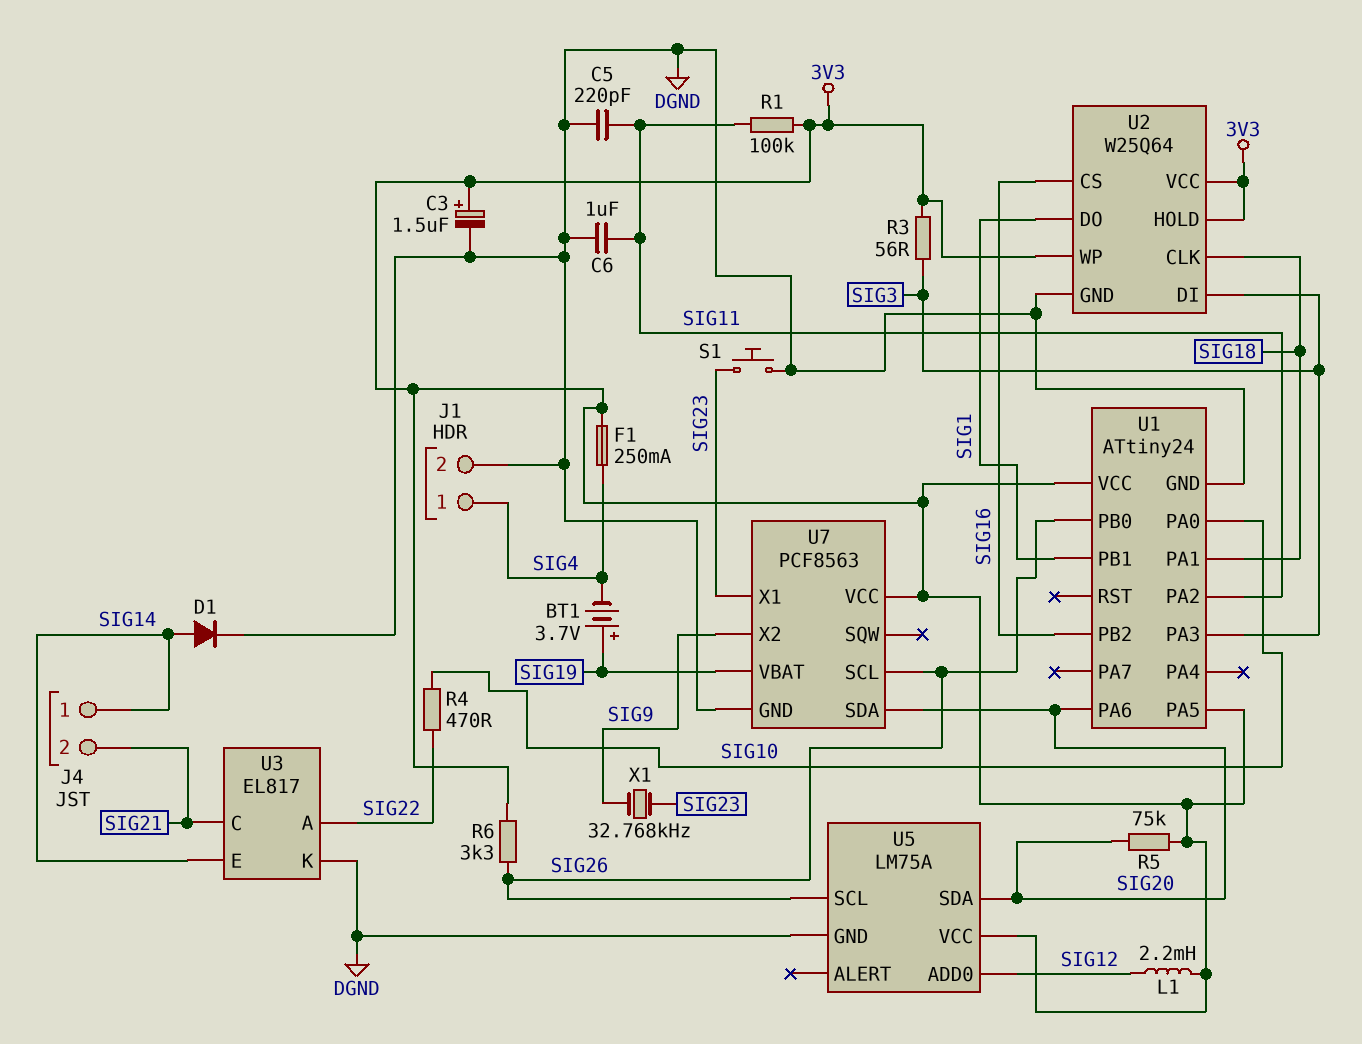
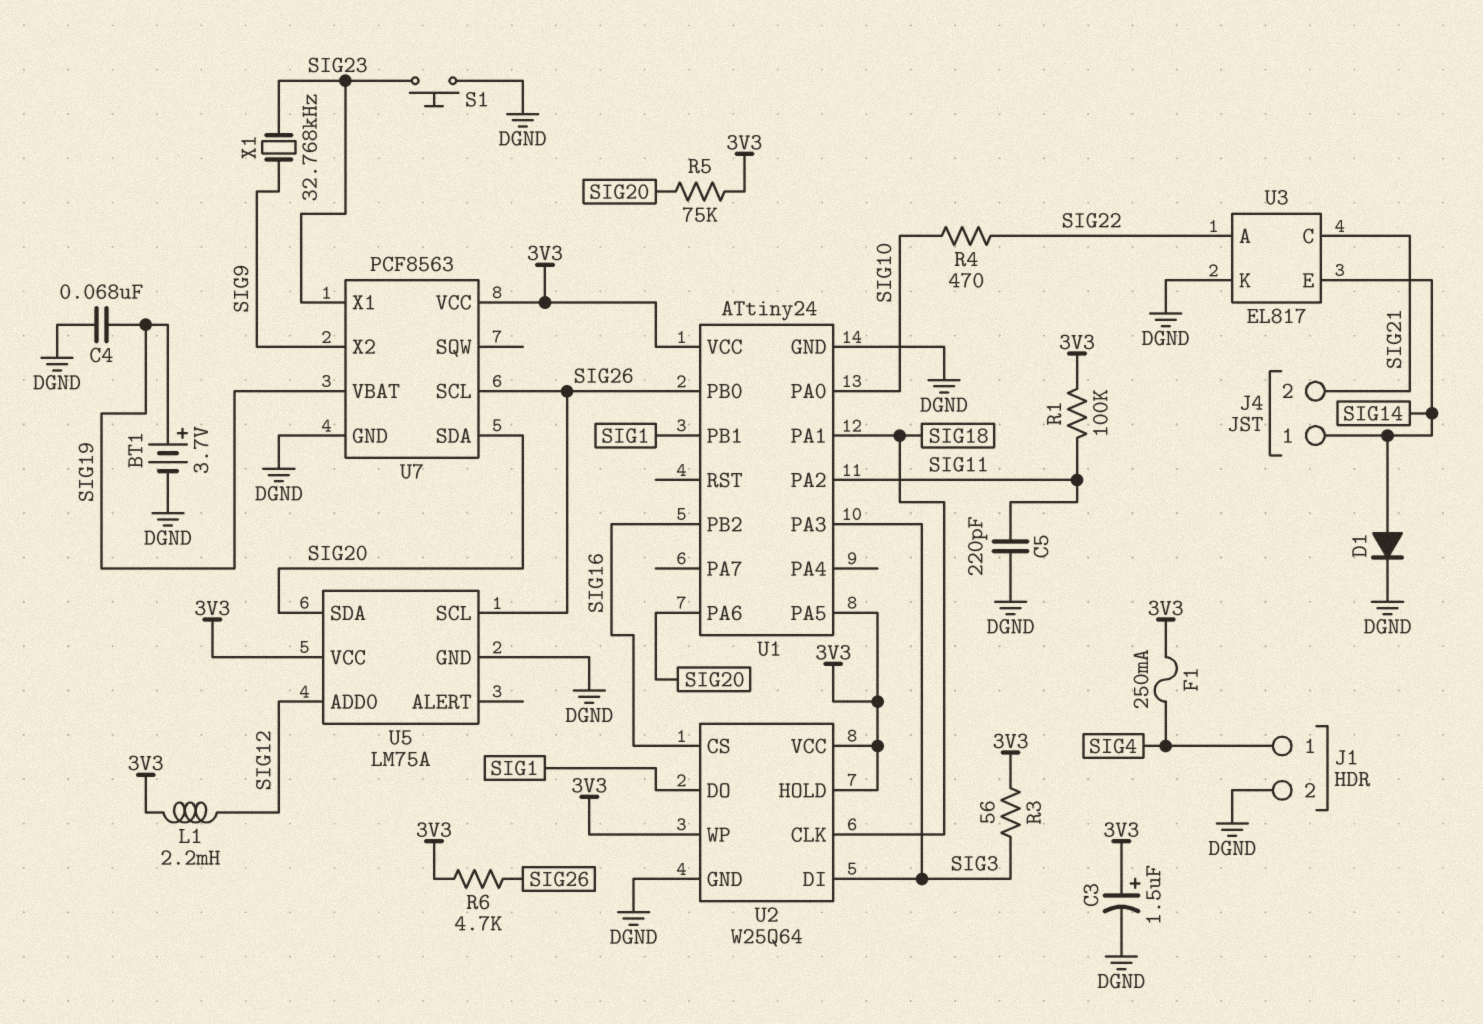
BT1: 3.7V (plus SIG19, minus SIG4) -> 3.7V (plus SIG19, minus DGND)
C4: none -> 68nF (DGND, SIG19)
C6: 1uF (DGND, SIG11) -> none
R6: 3.3k (3V3, SIG26) -> 4.7k (3V3, SIG26)

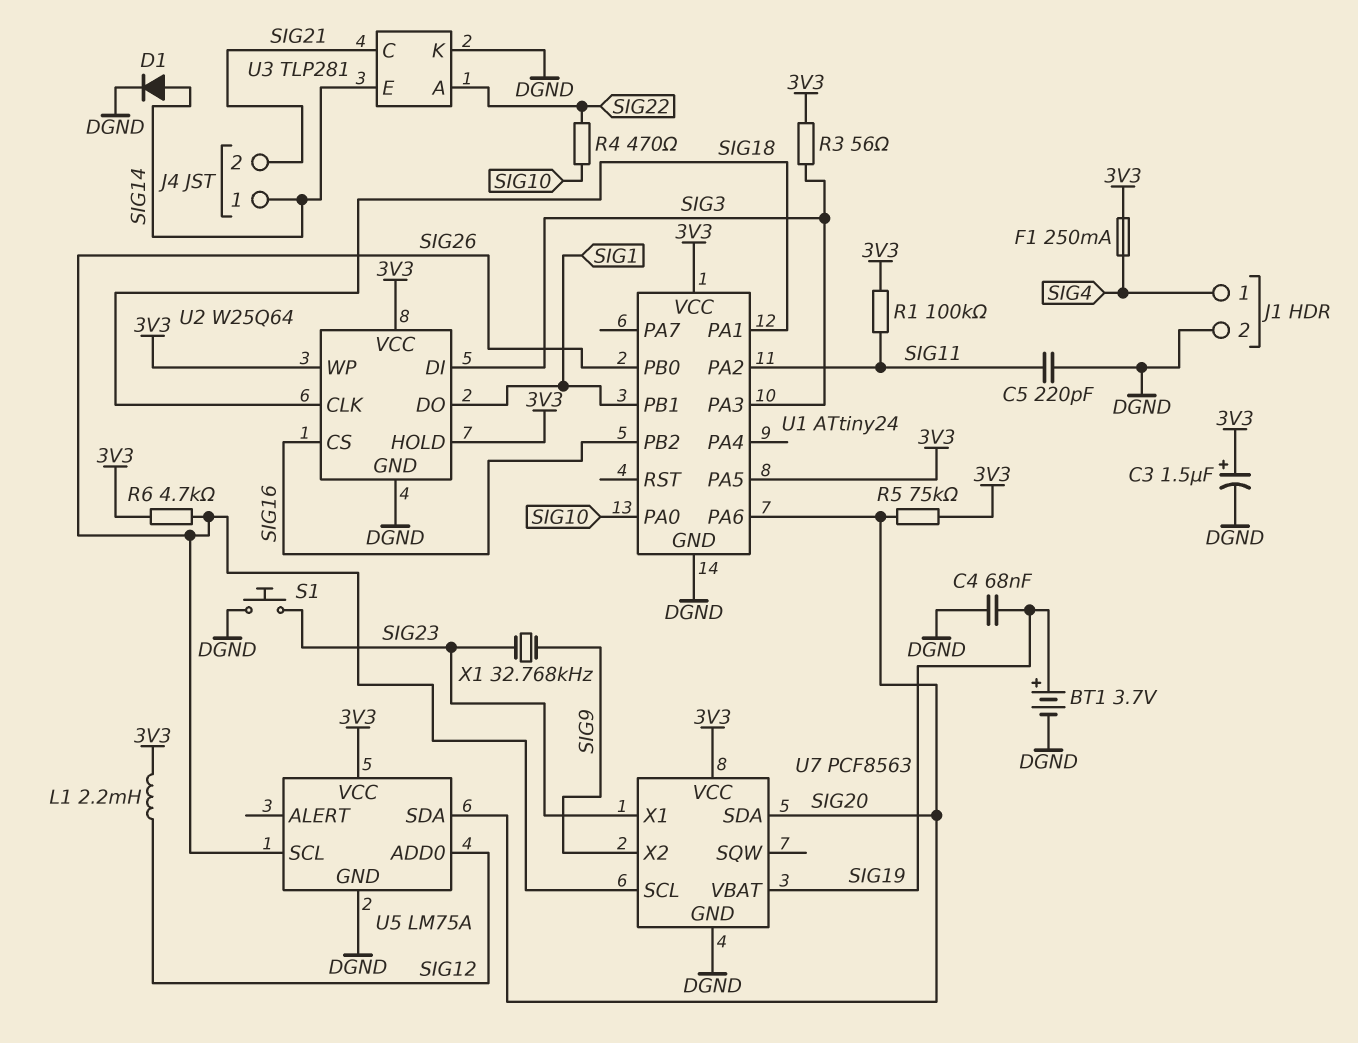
U3: EL817 -> TLP281

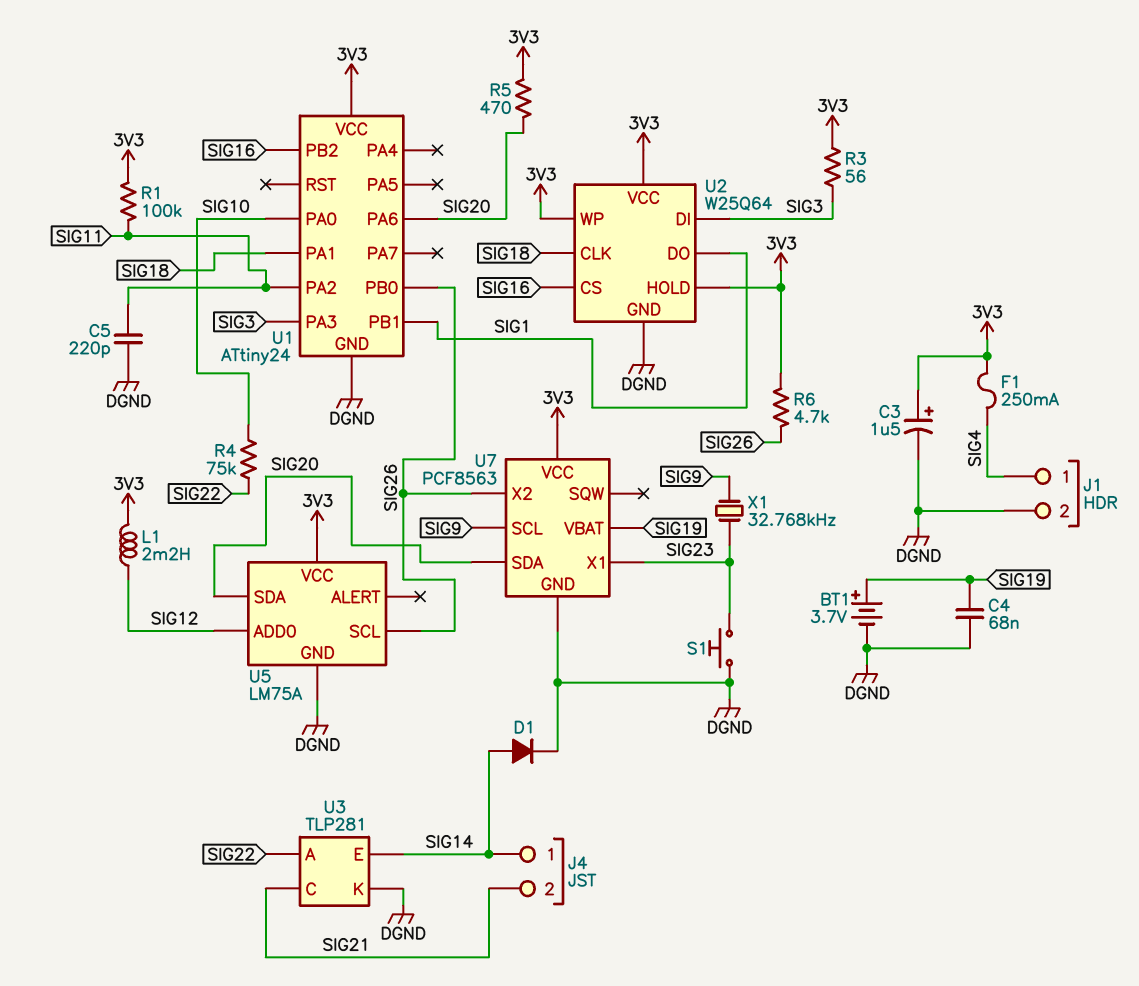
R4: 470 (SIG10, SIG22) -> 75k (SIG10, SIG22)
R5: 75k (3V3, SIG20) -> 470 (3V3, SIG20)
U1 pin PA5: 3V3 -> none
U7 pin SCL: SIG26 -> SIG9
U7 pin X2: SIG9 -> SIG26

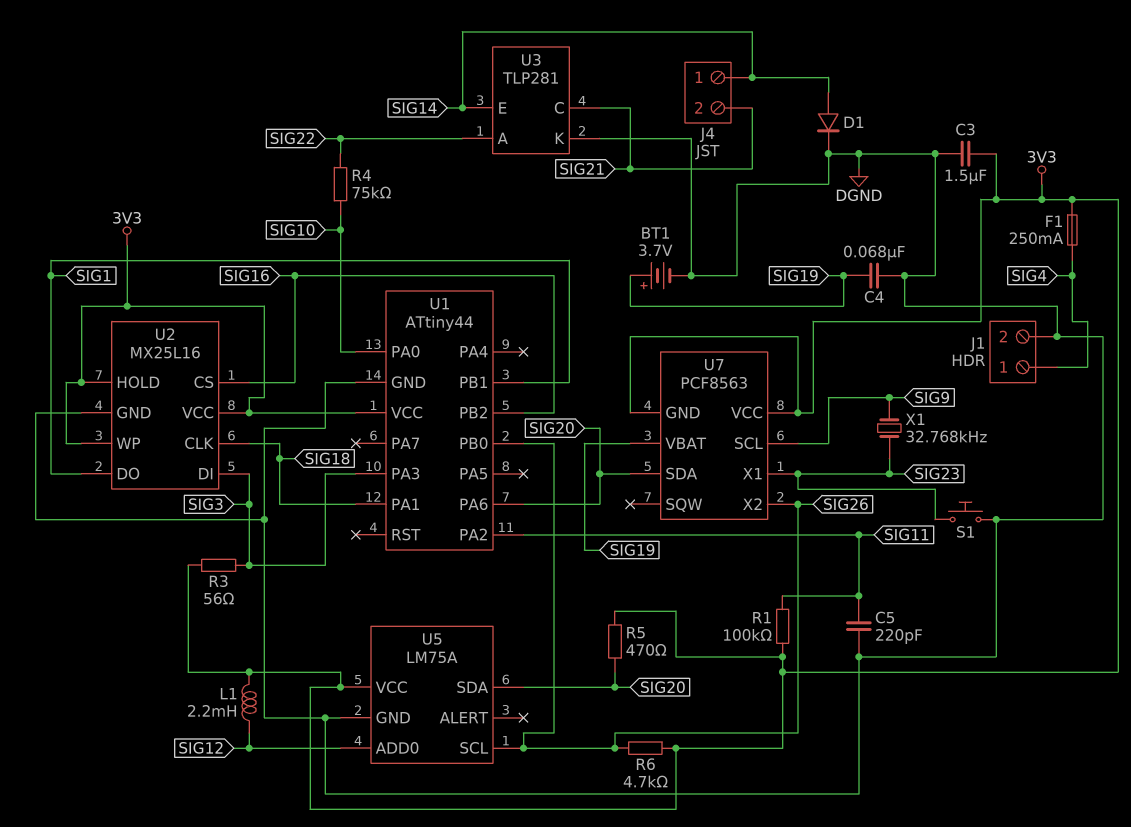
C3: 1.5uF (plus 3V3, minus DGND) -> 1.5uF (3V3, DGND)
U1: ATtiny24 -> ATtiny44
U2: W25Q64 -> MX25L16
U7 pin GND: DGND -> 3V3

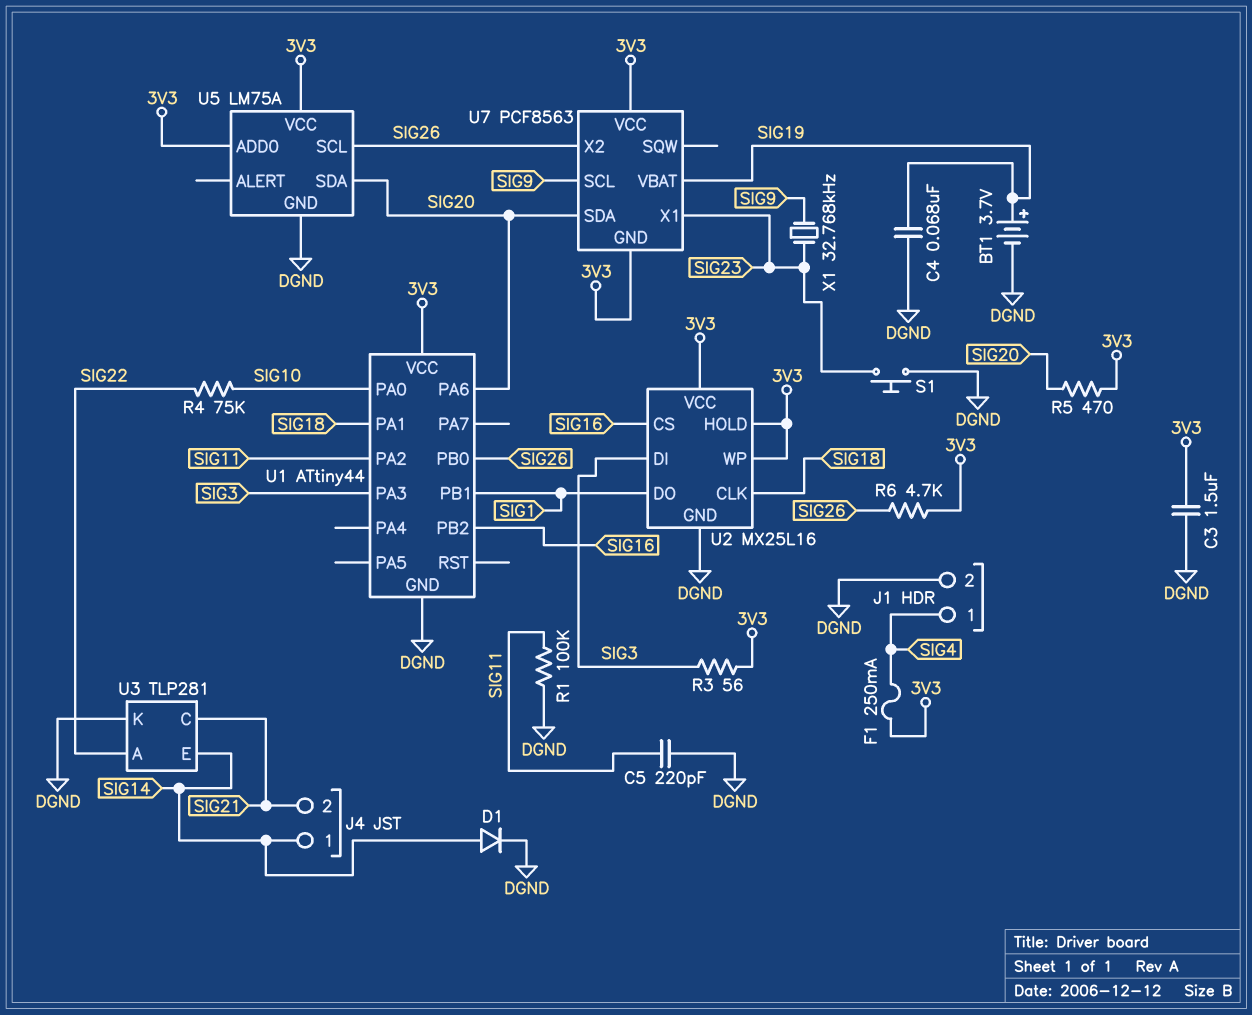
L1: 2.2mH (3V3, SIG12) -> none
R1: 100k (3V3, SIG11) -> 100k (DGND, SIG11)
U5 pin ADD0: SIG12 -> 3V3

